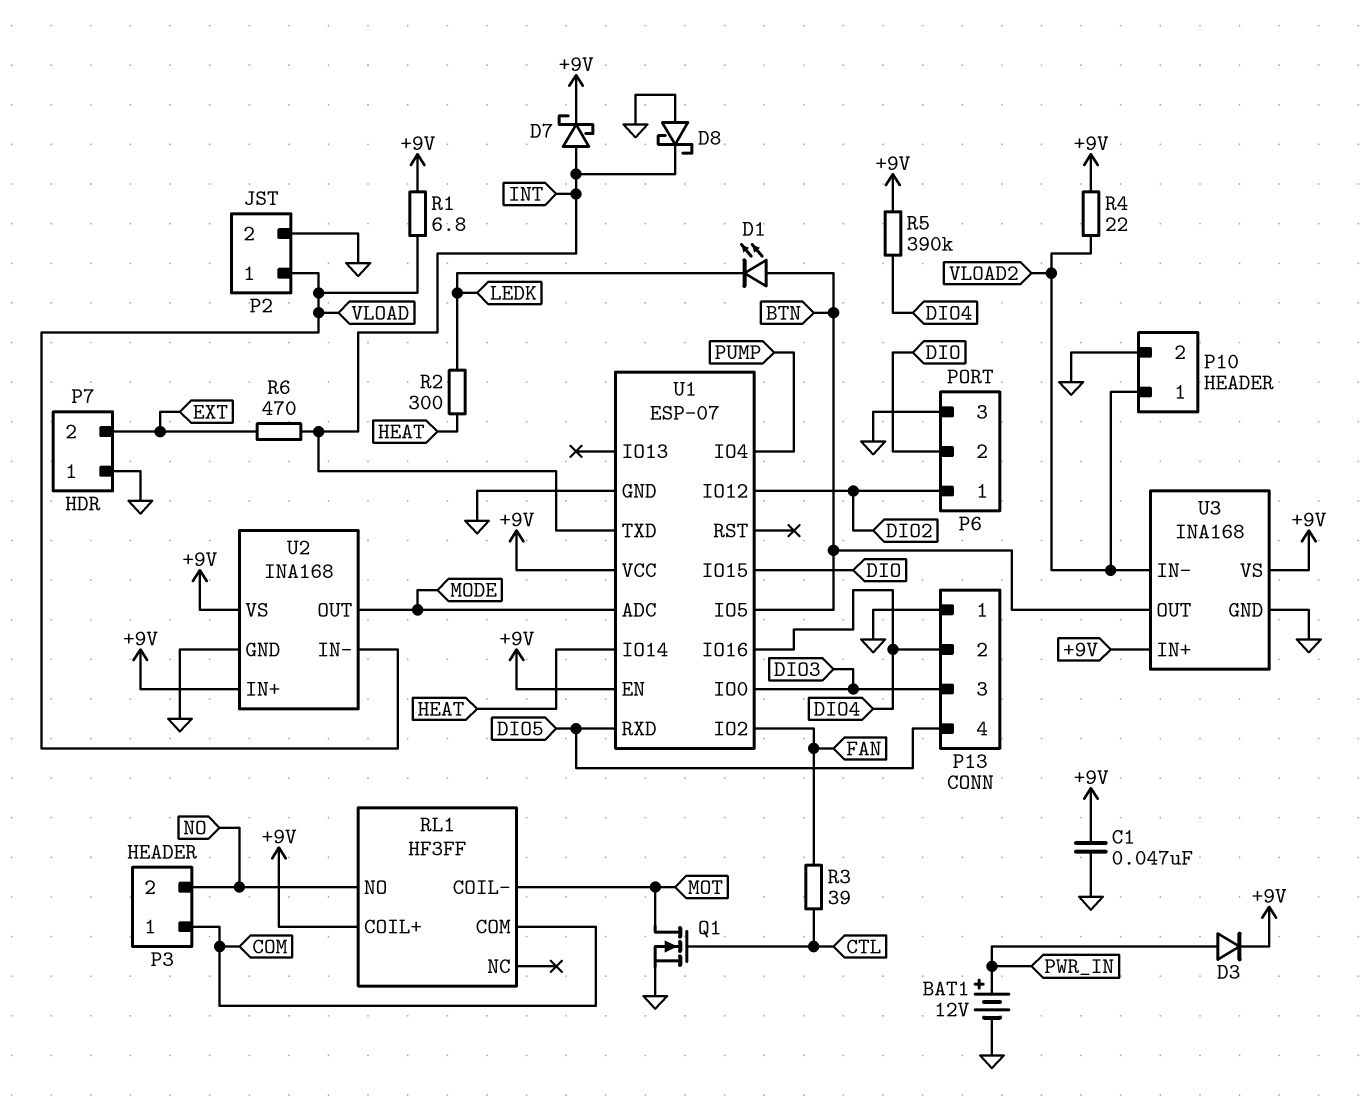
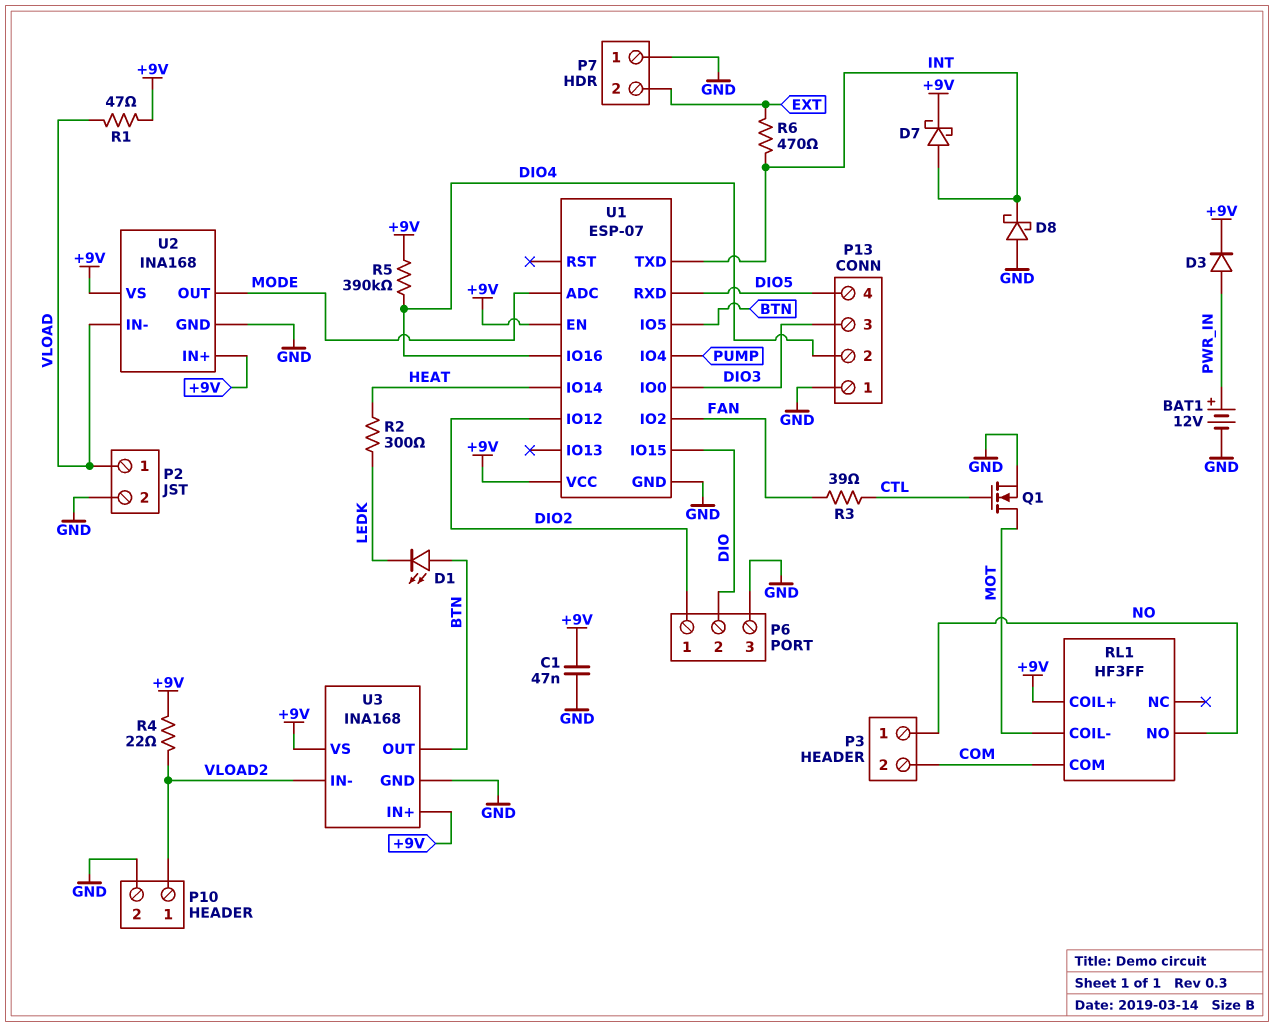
P3 pin 1: COM -> NO
P3 pin 2: NO -> COM
R1: 6.8 (+9V, VLOAD) -> 47 (+9V, VLOAD)

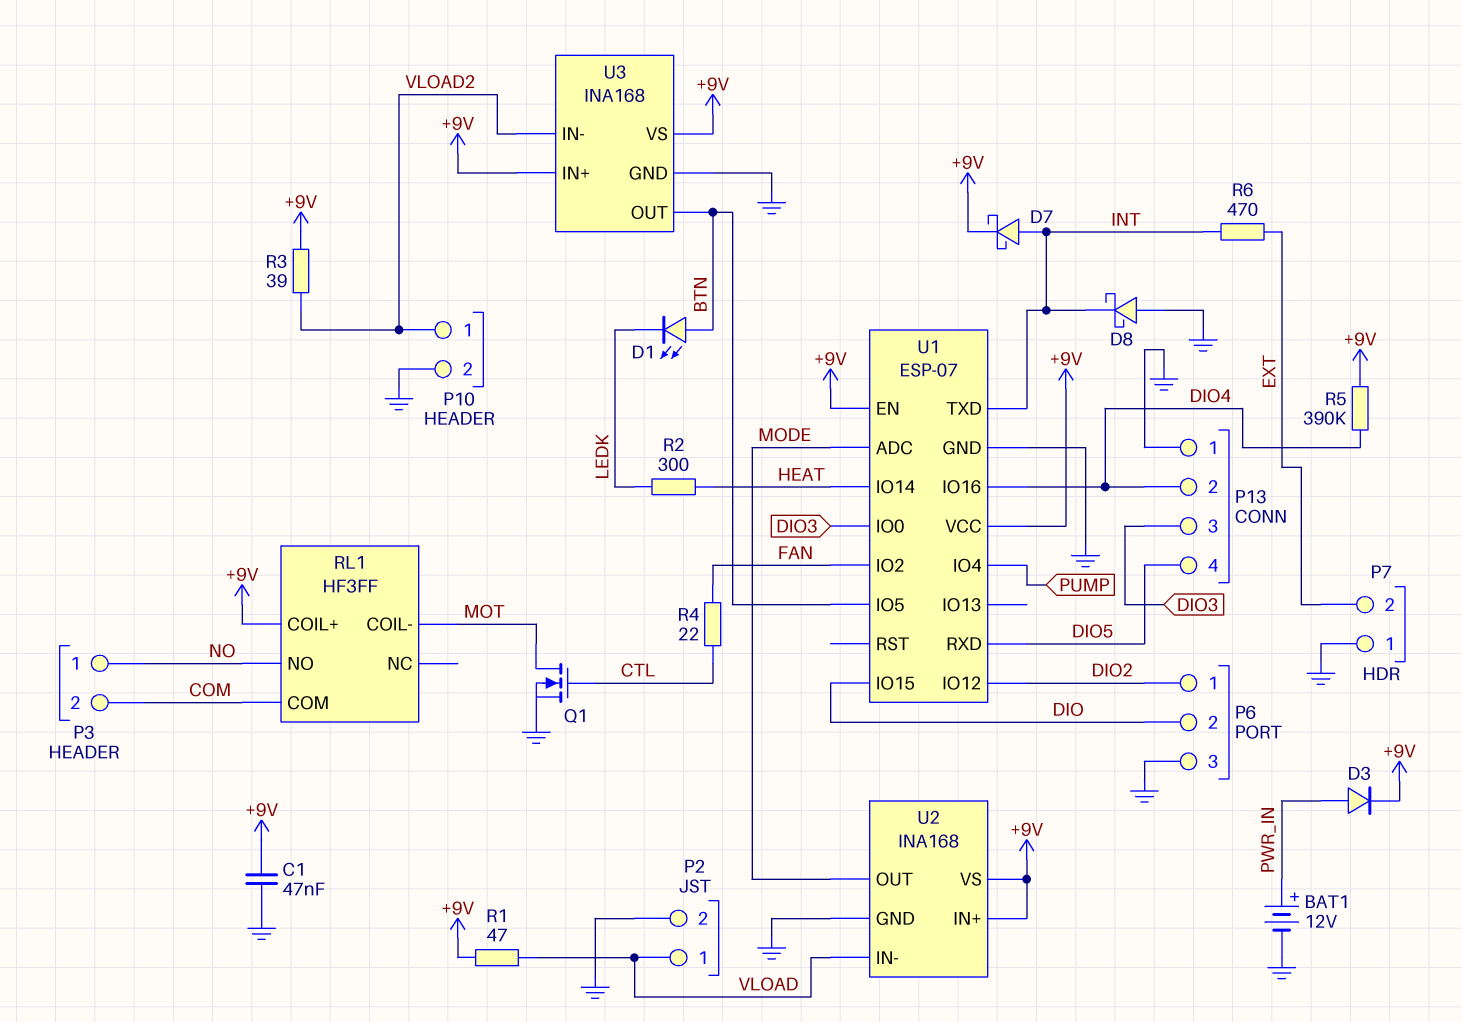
R3: 39 (CTL, FAN) -> 39 (+9V, VLOAD2)
R4: 22 (+9V, VLOAD2) -> 22 (CTL, FAN)

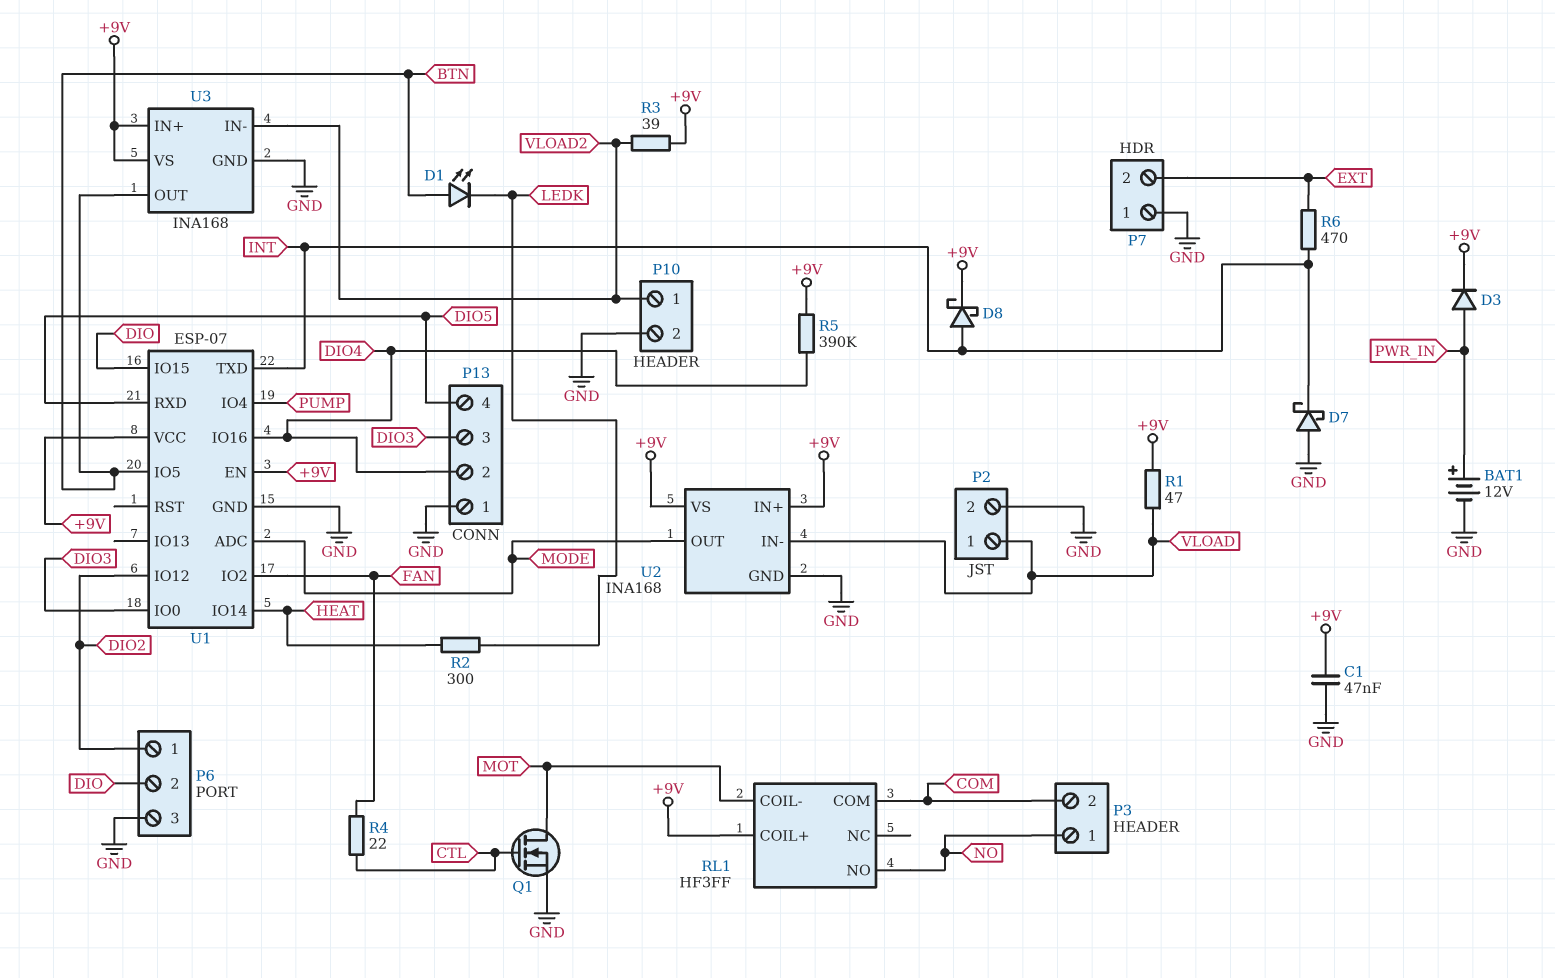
D7: schottky (A INT, K +9V) -> schottky (A GND, K INT)
D8: schottky (A GND, K INT) -> schottky (A INT, K +9V)

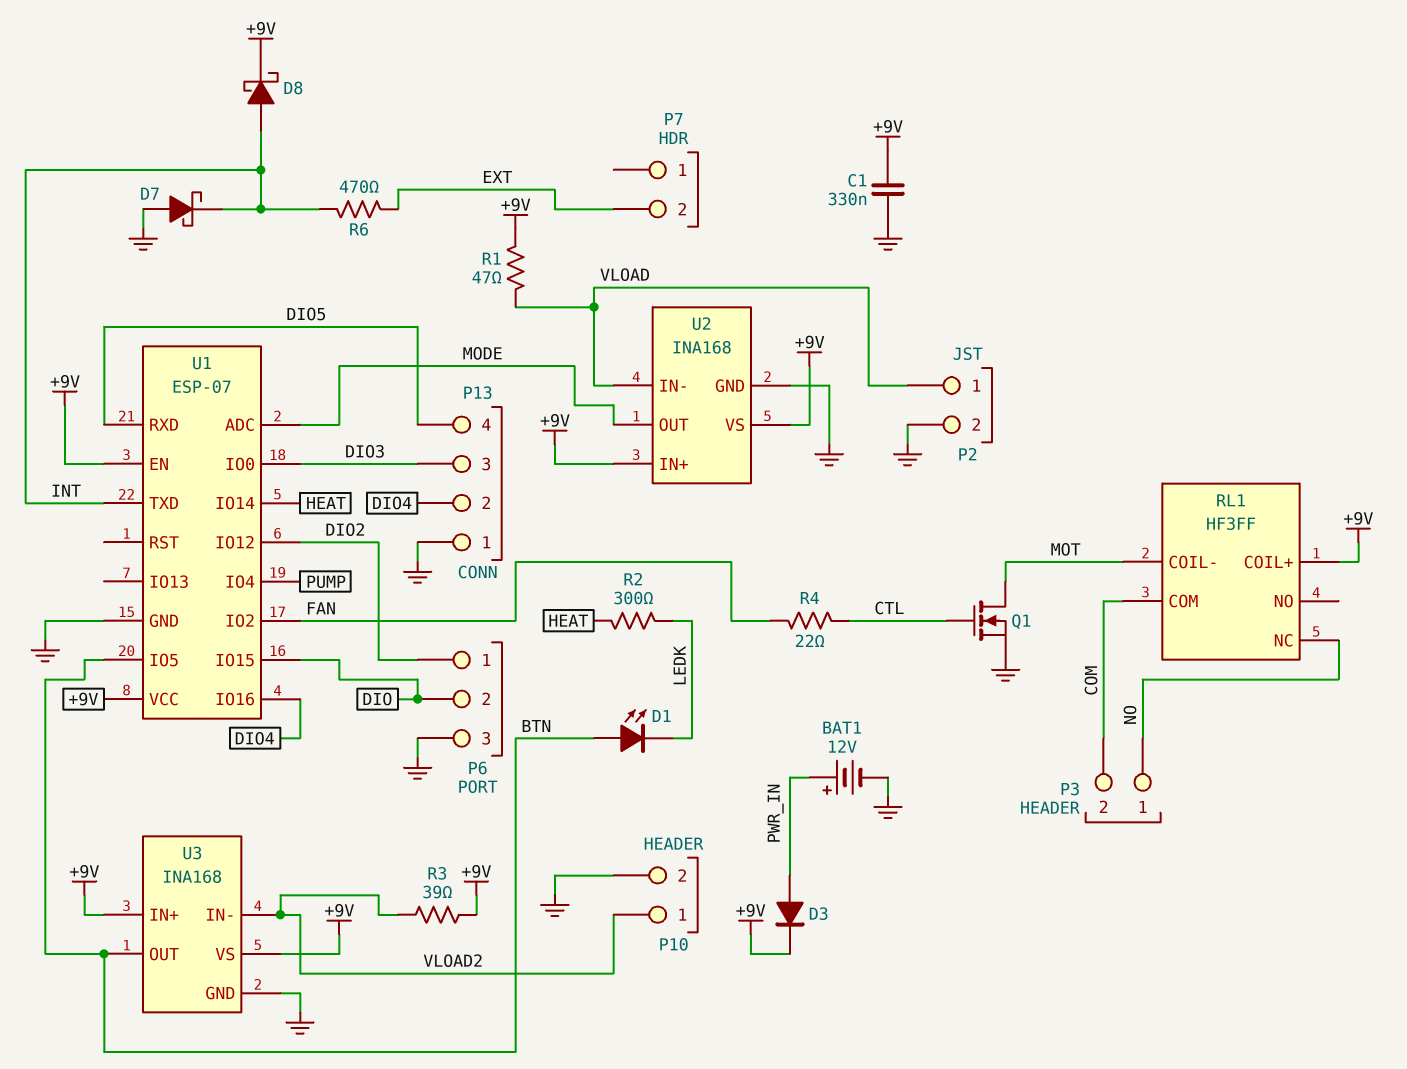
C1: 47nF (+9V, GND) -> 330nF (+9V, GND)
P7 pin 1: GND -> none
R5: 390k (+9V, DIO4) -> none
RL1 pin NC: none -> NO
RL1 pin NO: NO -> none

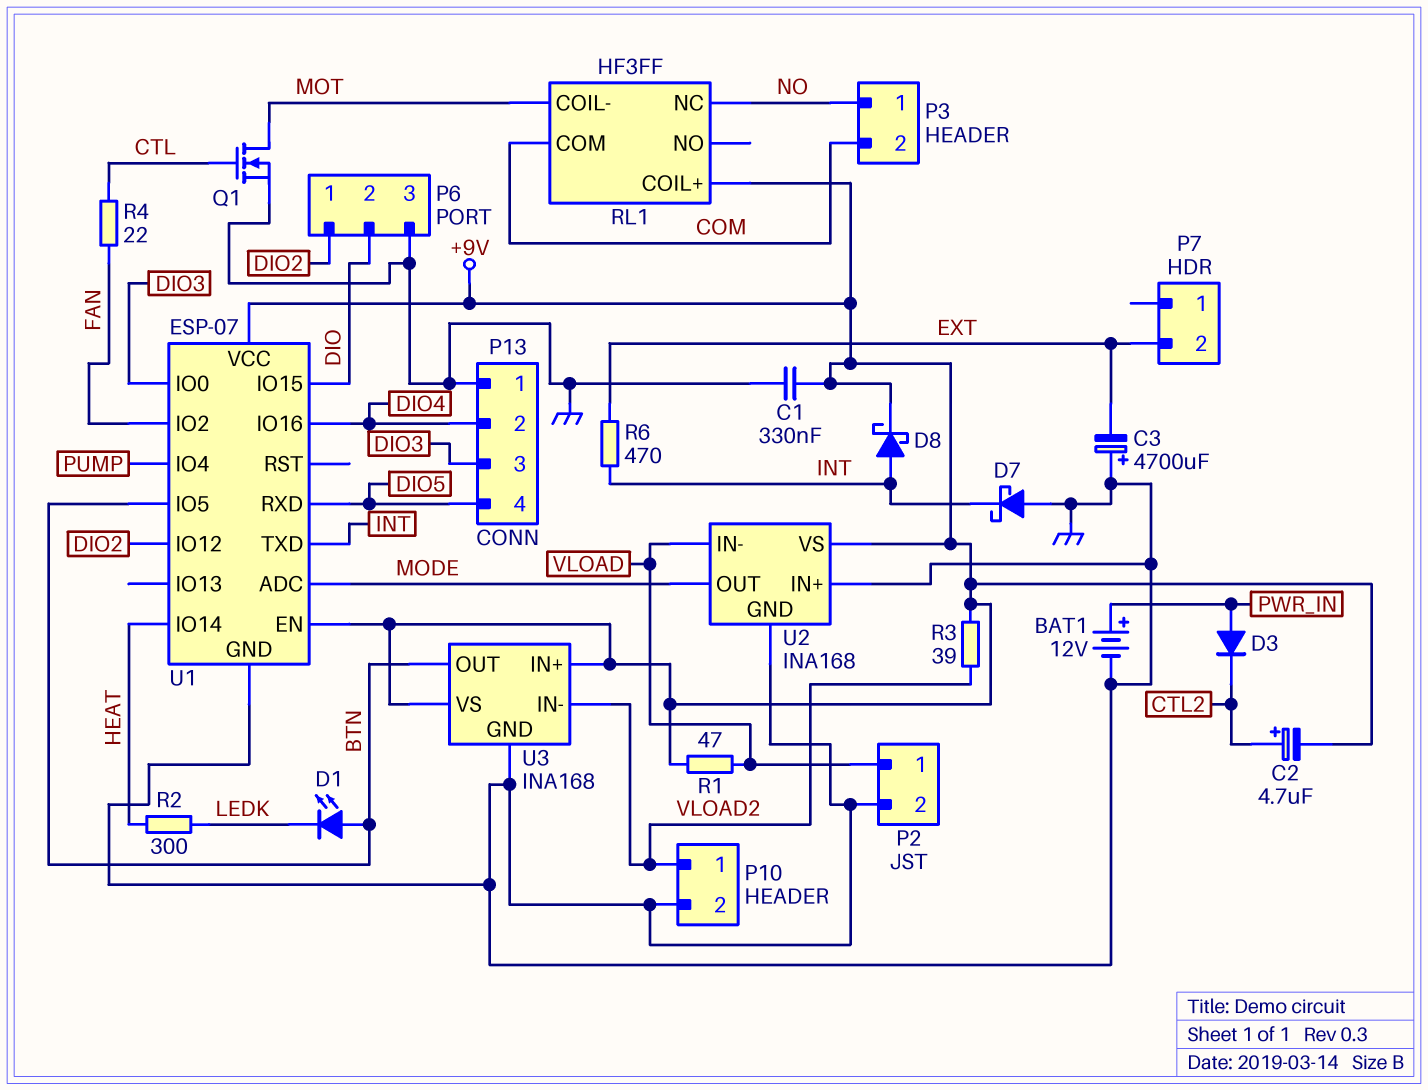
C2: none -> 4.7uF (plus CTL2, minus +9V)
C3: none -> 4700uF (plus GND, minus EXT)
D3: diode (A PWR_IN, K +9V) -> diode (A PWR_IN, K CTL2)
U2 pin IN+: +9V -> GND

